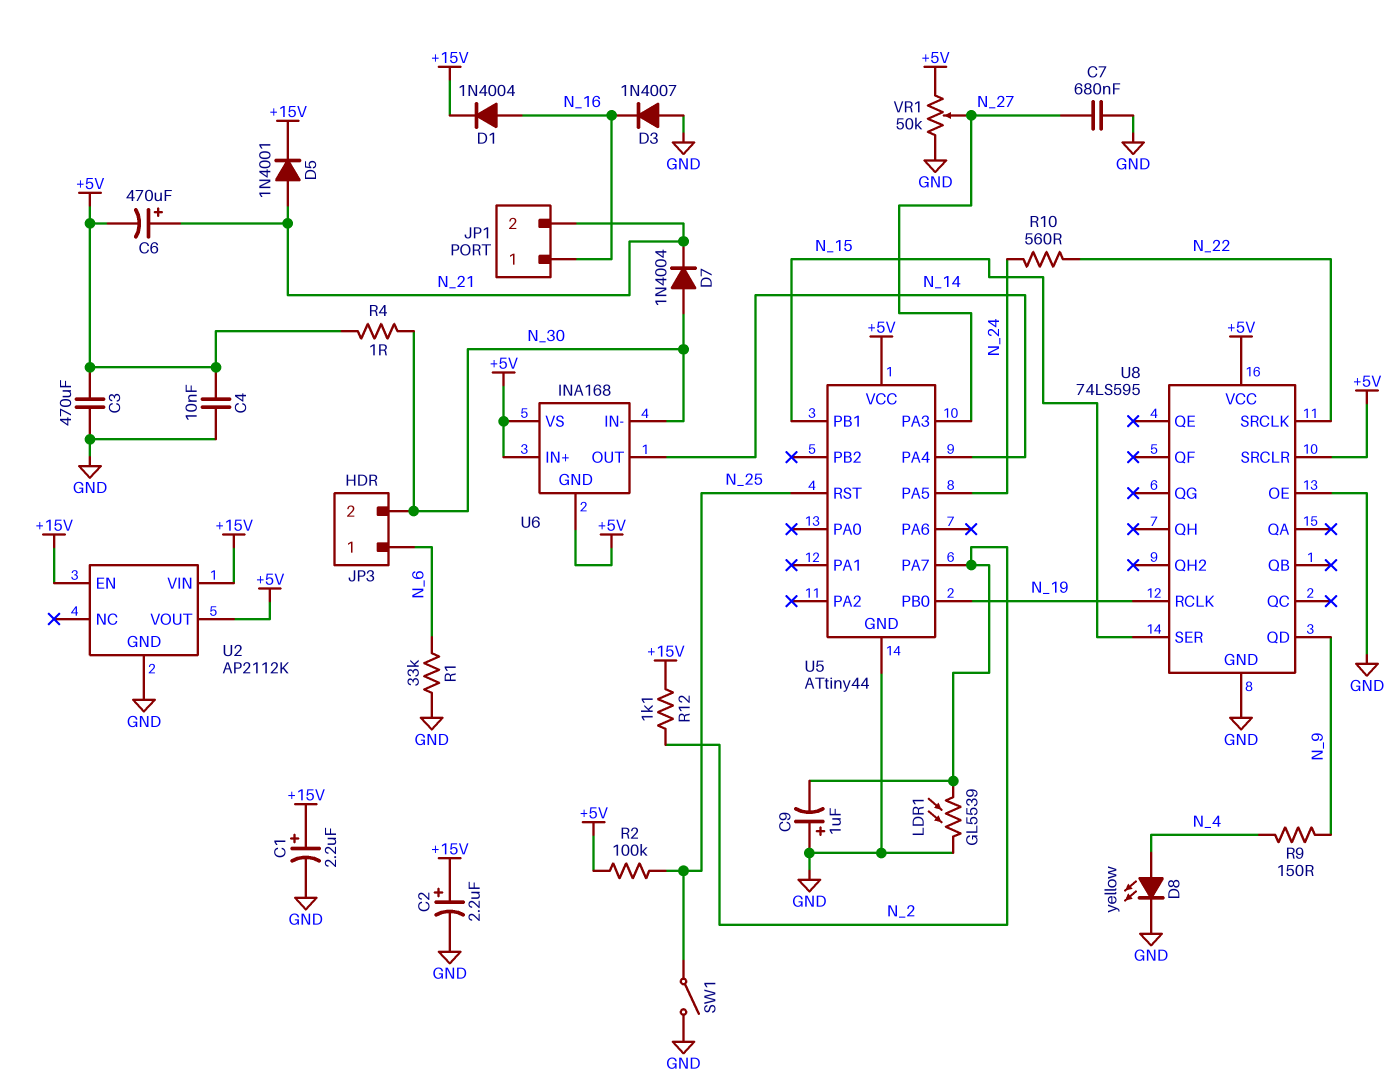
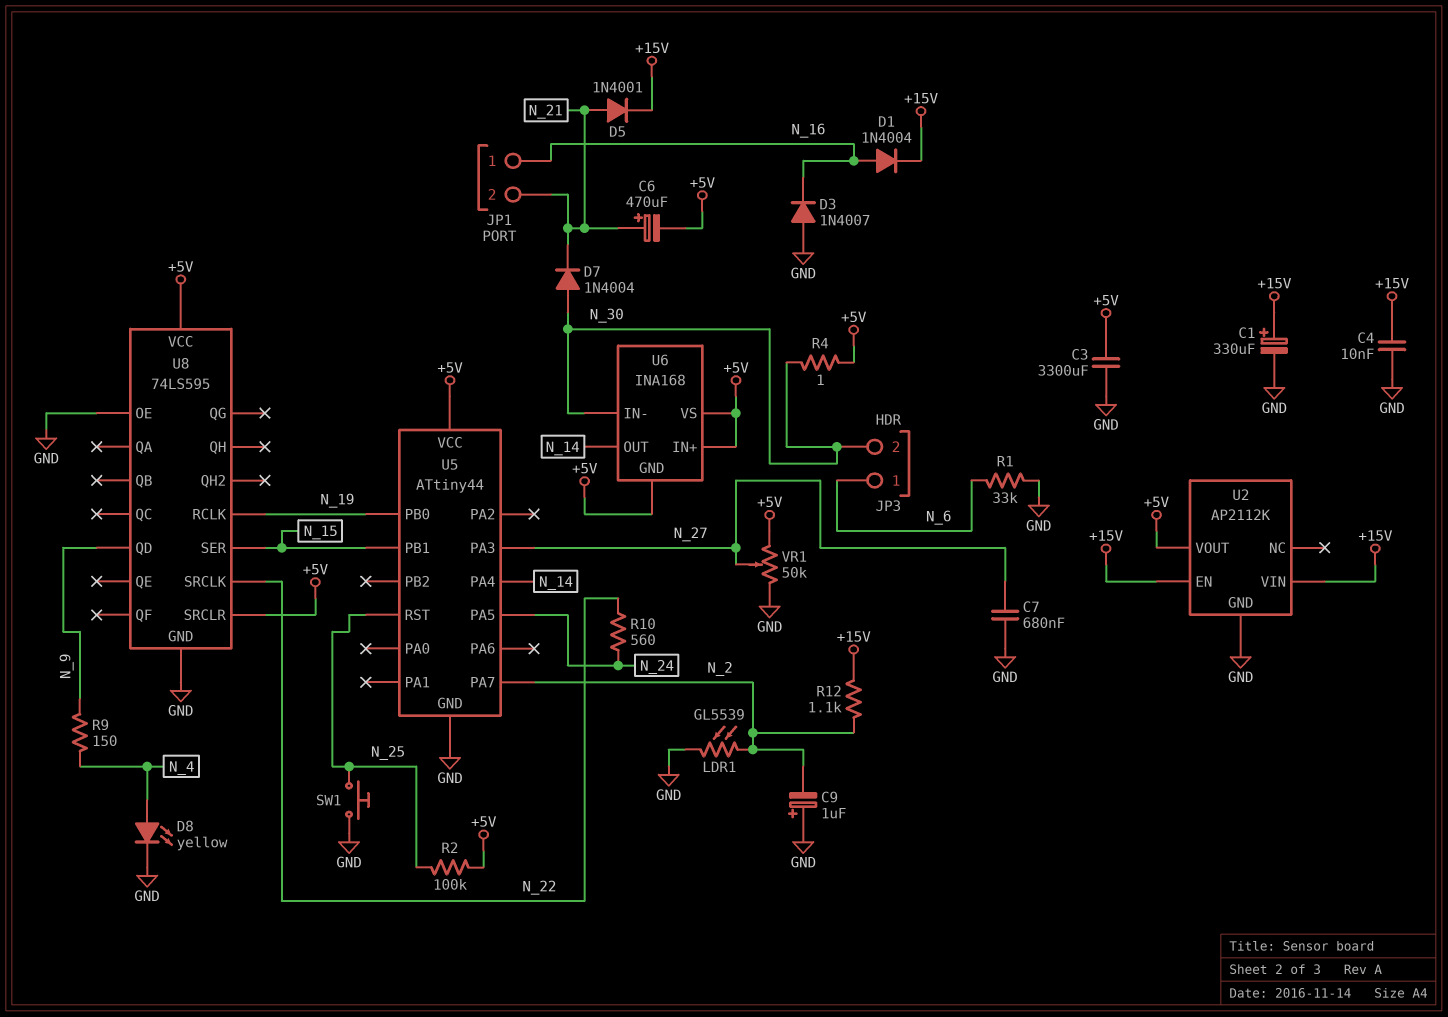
C1: 2.2uF (plus +15V, minus GND) -> 330uF (plus +15V, minus GND)
C2: 2.2uF (plus +15V, minus GND) -> none
C3: 470uF (+5V, GND) -> 3300uF (+5V, GND)
C4: 10nF (+5V, GND) -> 10nF (+15V, GND)
SW1: switch (GND, N_25) -> button (GND, N_25)

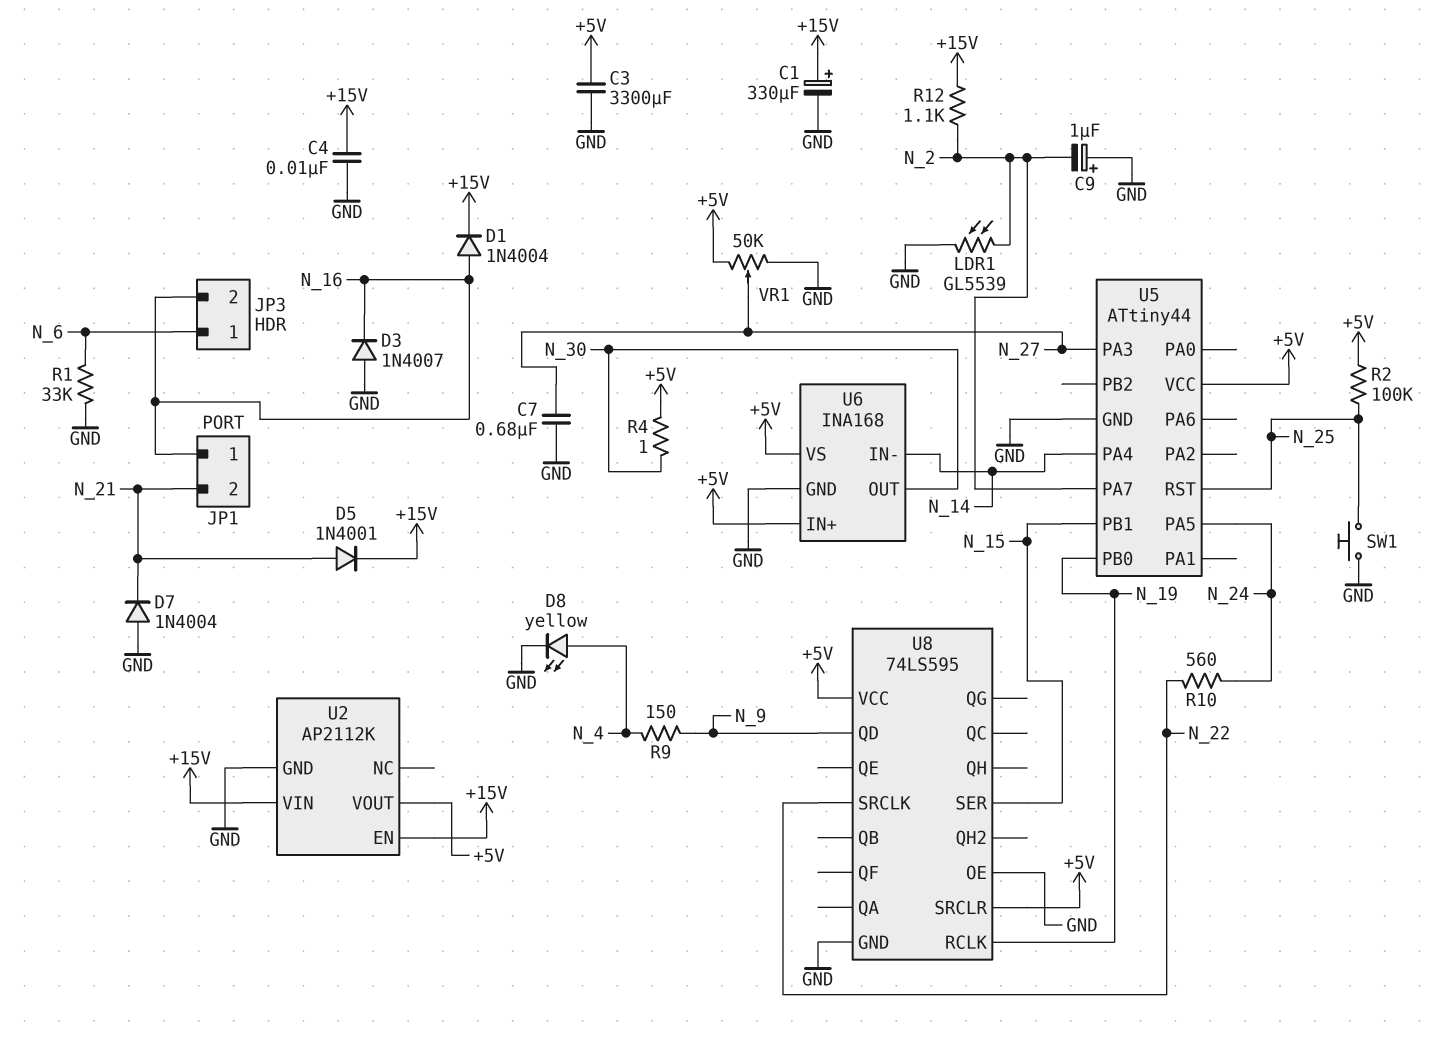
C6: 470uF (plus N_21, minus +5V) -> none
D7: diode 1N4004 (A N_30, K N_21) -> diode 1N4004 (A GND, K N_21)
JP3 pin 2: N_30 -> N_16
U6 pin GND: +5V -> GND
U6 pin IN-: N_30 -> N_14
U6 pin OUT: N_14 -> N_30

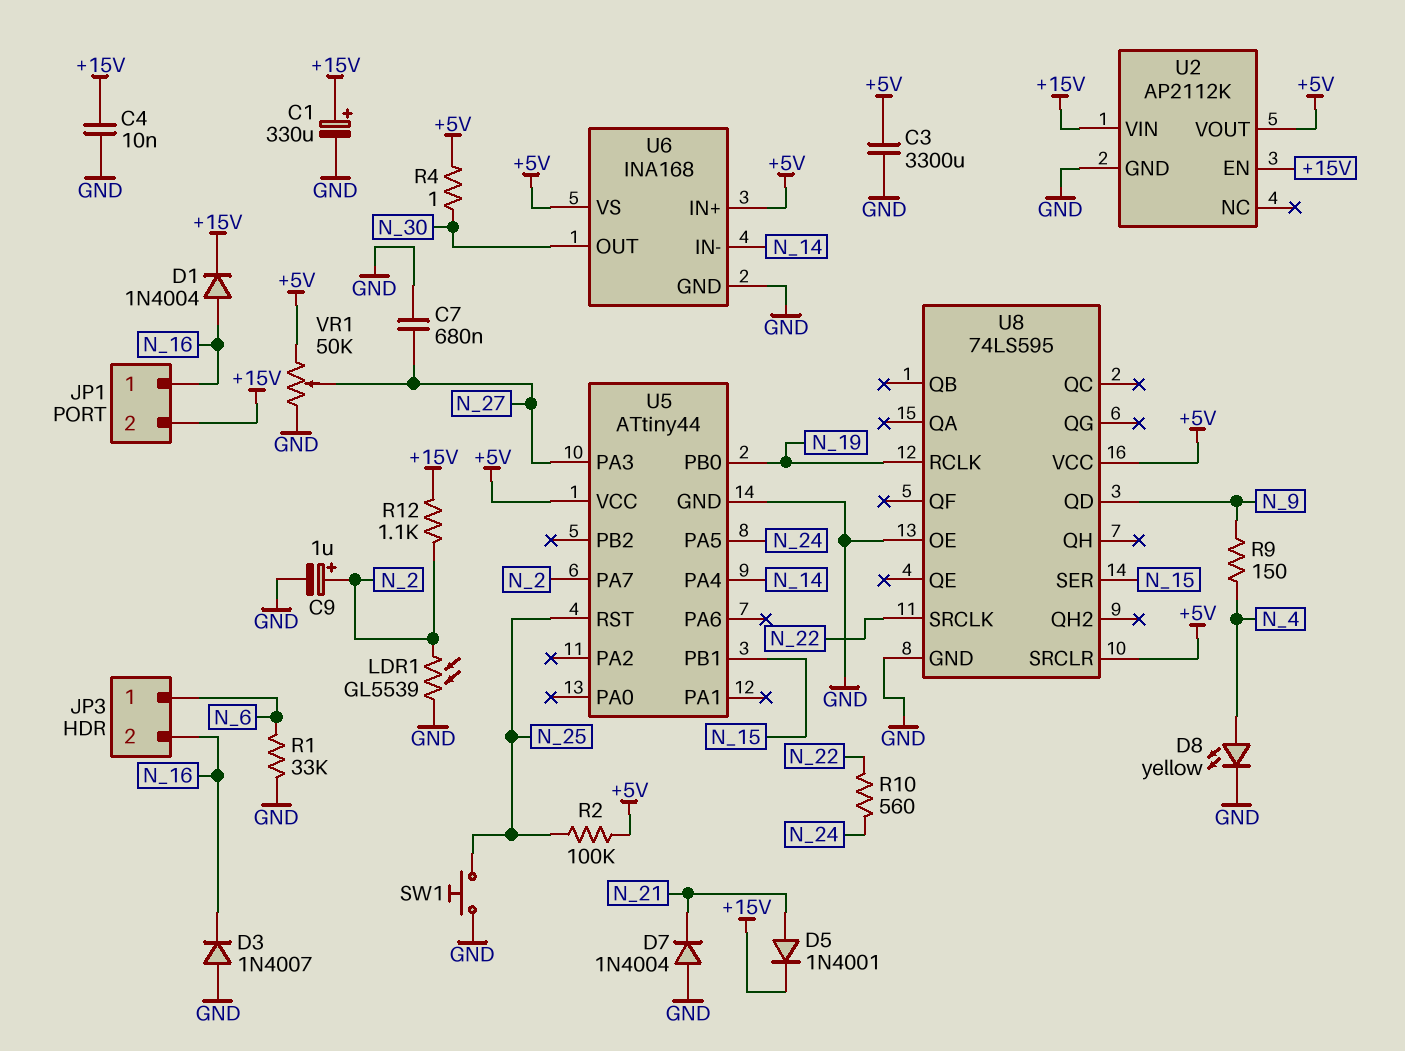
C9: 1uF (plus GND, minus N_2) -> 1uF (plus N_2, minus GND)
JP1 pin 2: N_21 -> +15V

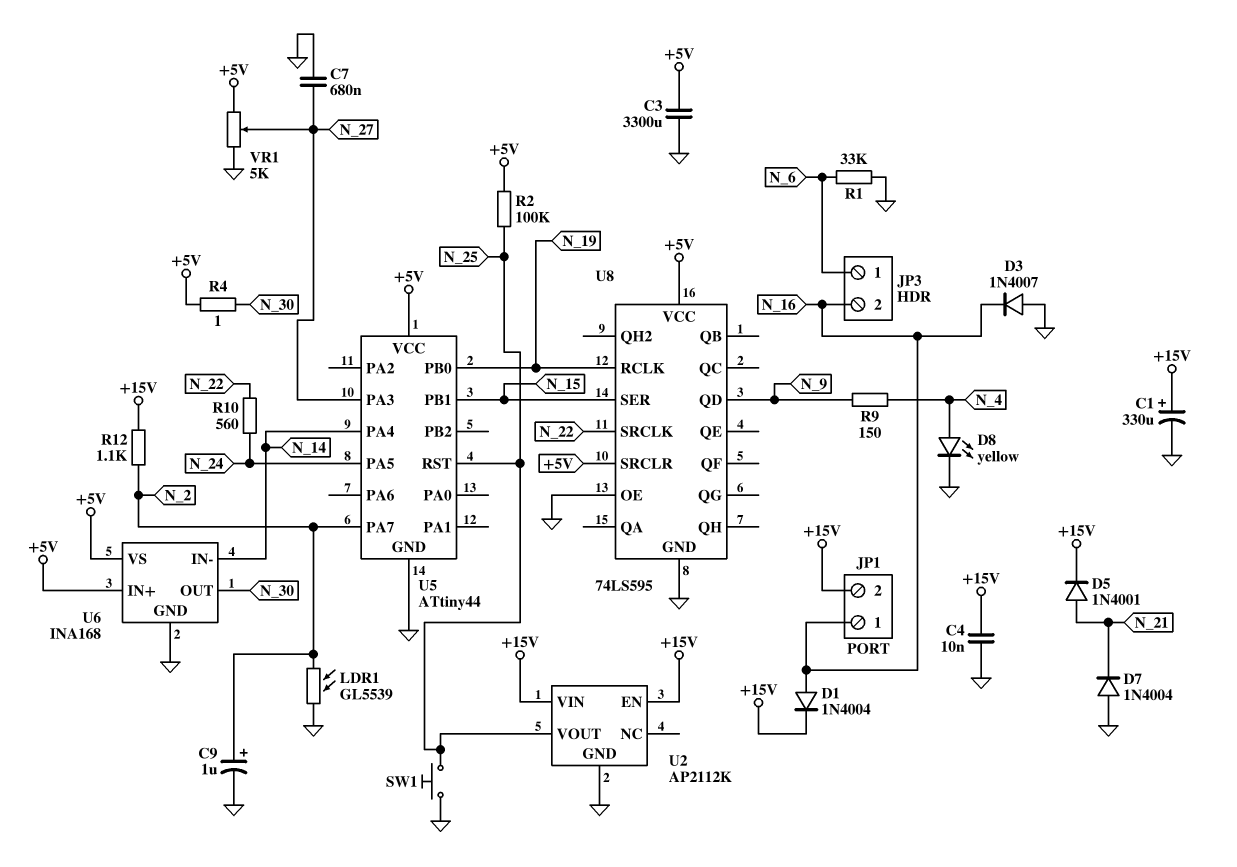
U2 pin VOUT: +5V -> N_25
VR1: 50k (+5V, GND, wiper N_27) -> 5k (+5V, GND, wiper N_27)

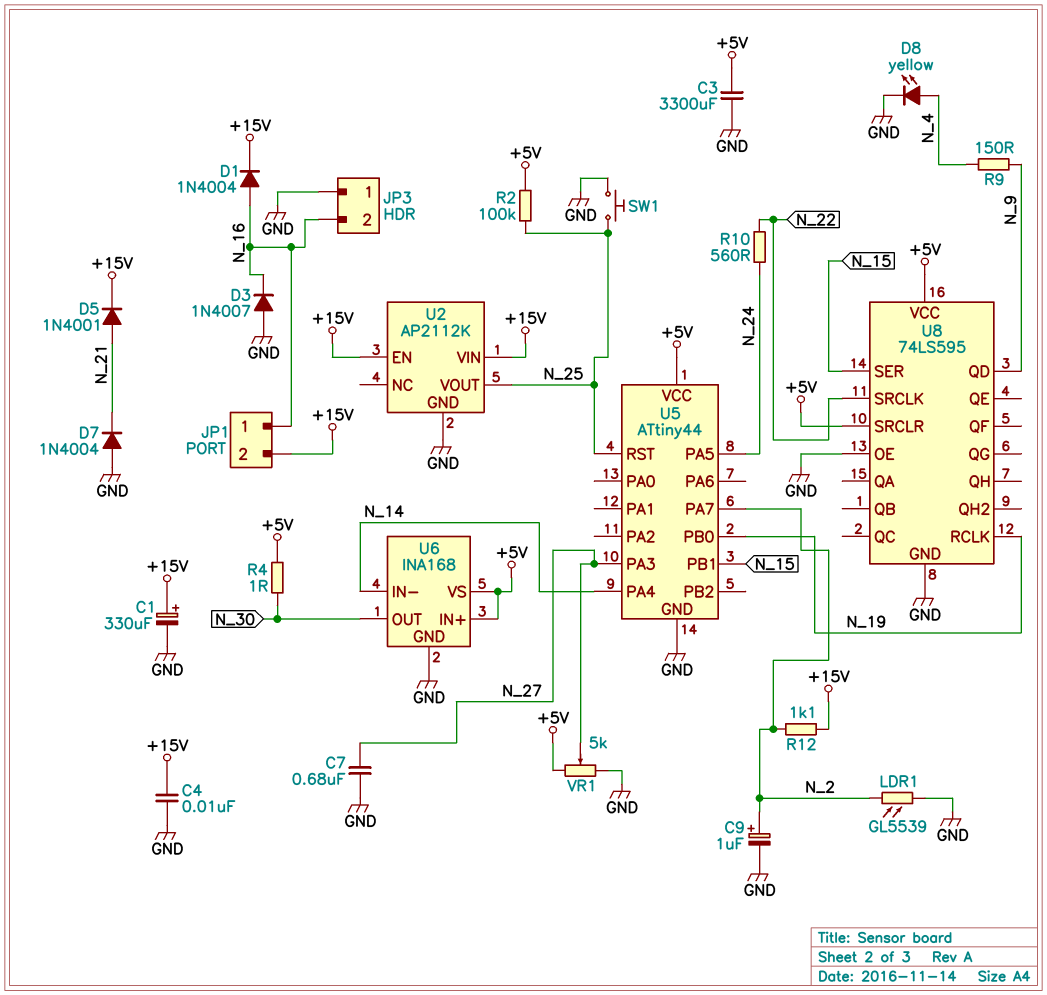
JP3 pin 1: N_6 -> GND
R1: 33k (GND, N_6) -> none

